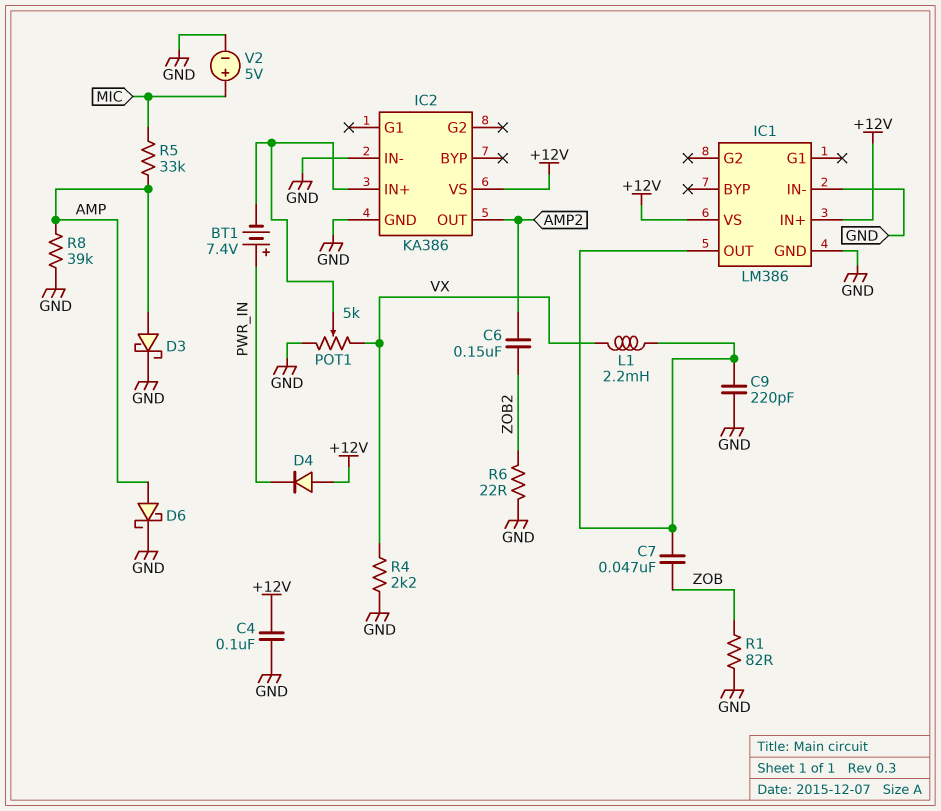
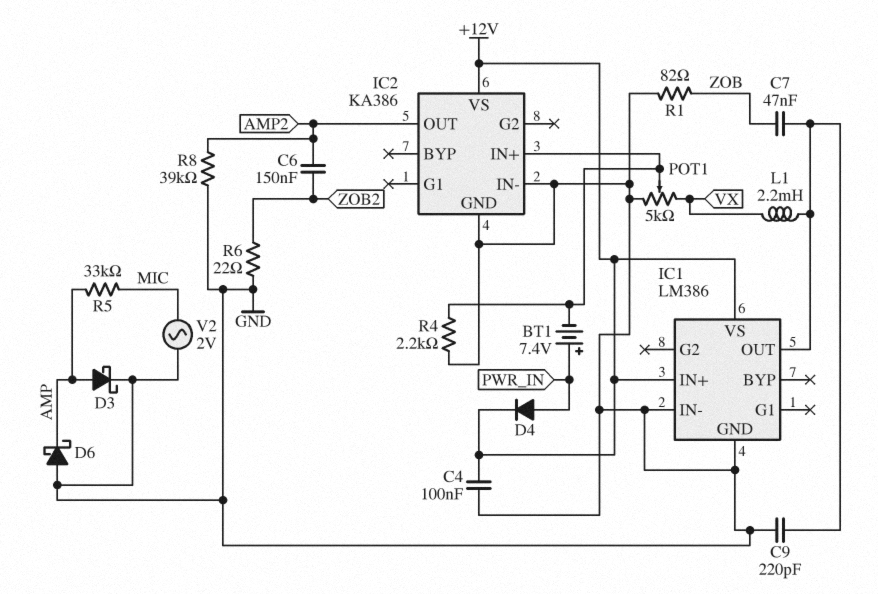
D4: diode (A +12V, K PWR_IN) -> diode (A PWR_IN, K +12V)
D6: schottky (A AMP, K GND) -> schottky (A GND, K AMP)
R4: 2.2k (GND, VX) -> 2.2k (GND, IC2/IN+)
R8: 39k (AMP, GND) -> 39k (AMP2, GND)
V2: 5V (plus MIC, minus GND) -> AC 2V (GND, MIC)

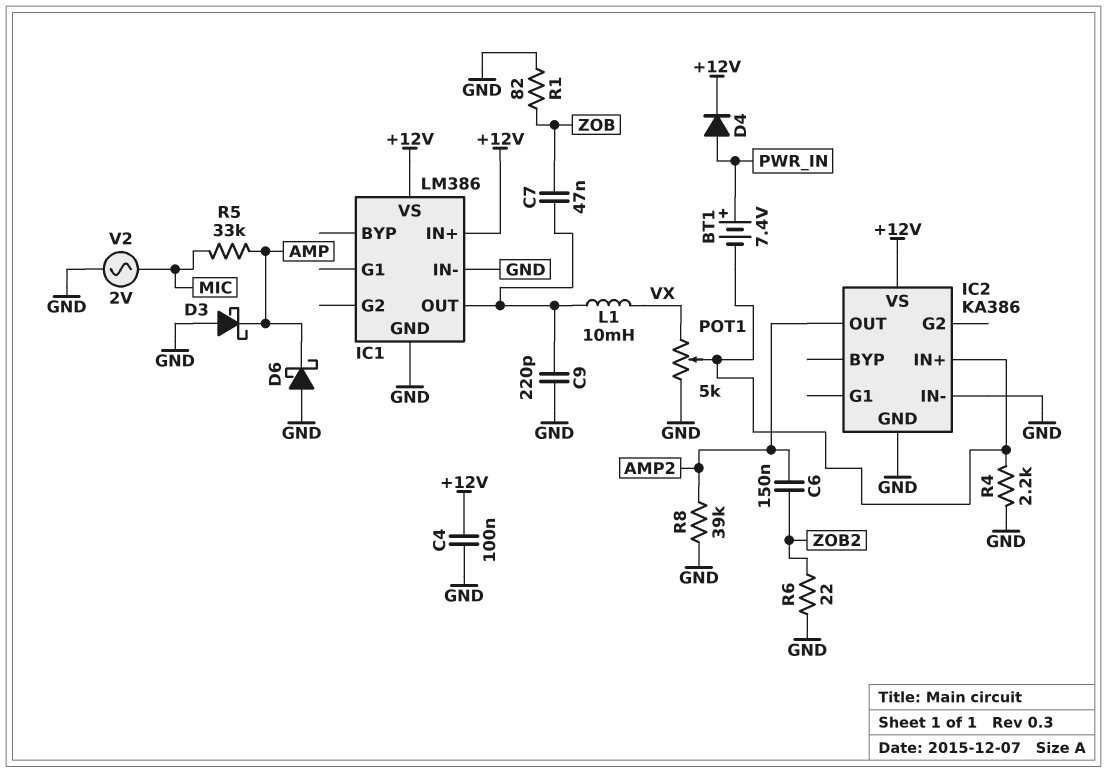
D3: schottky (A AMP, K GND) -> schottky (A GND, K AMP)
L1: 2.2mH (IC1/OUT, VX) -> 10mH (IC1/OUT, VX)

